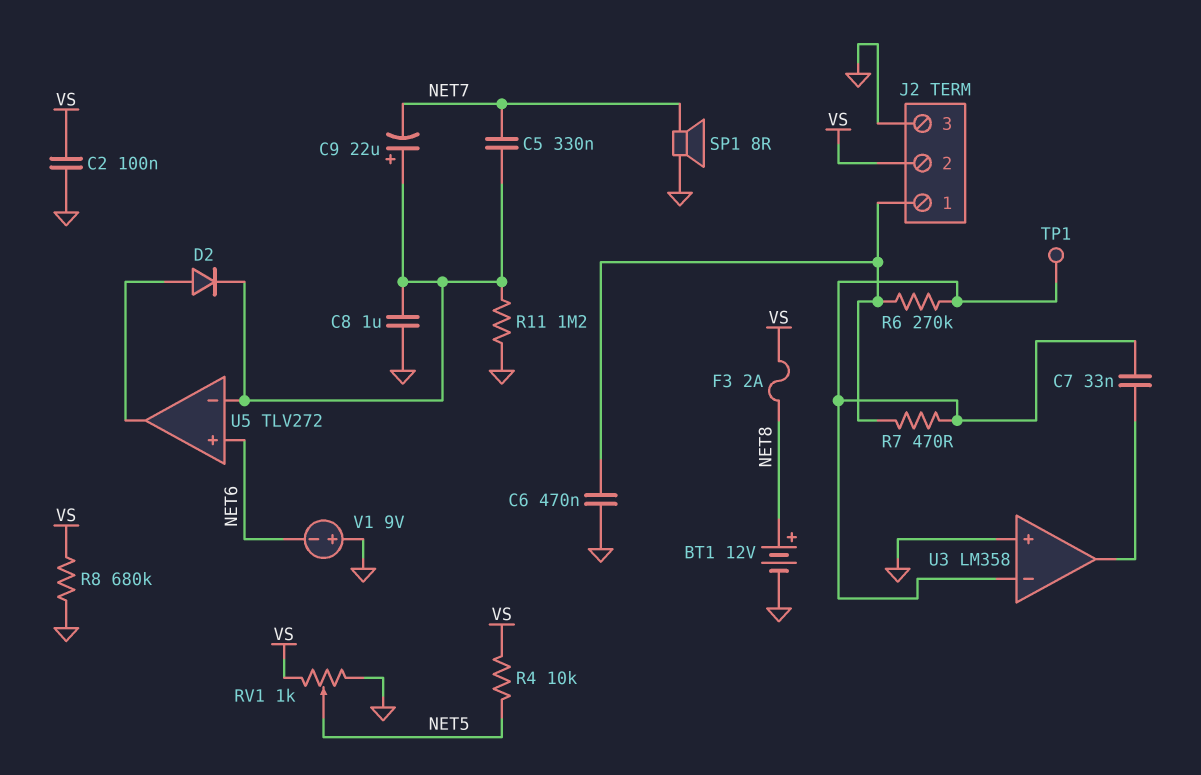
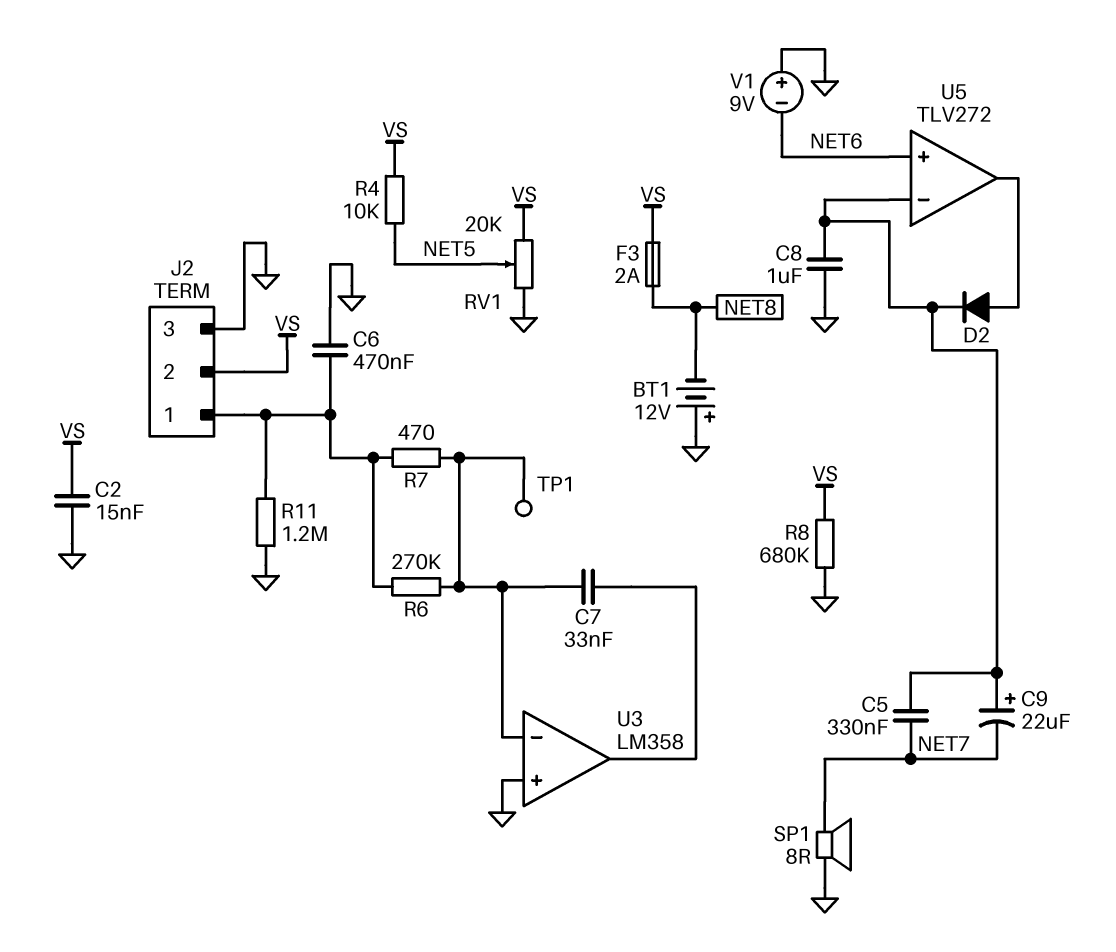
BT1: 12V (plus NET8, minus GND) -> 12V (plus GND, minus NET8)
C2: 100nF (GND, VS) -> 15nF (GND, VS)
R11: 1.2M (GND, U5/in-) -> 1.2M (GND, J2/1)
RV1: 1k (GND, VS, wiper NET5) -> 20k (GND, VS, wiper NET5)

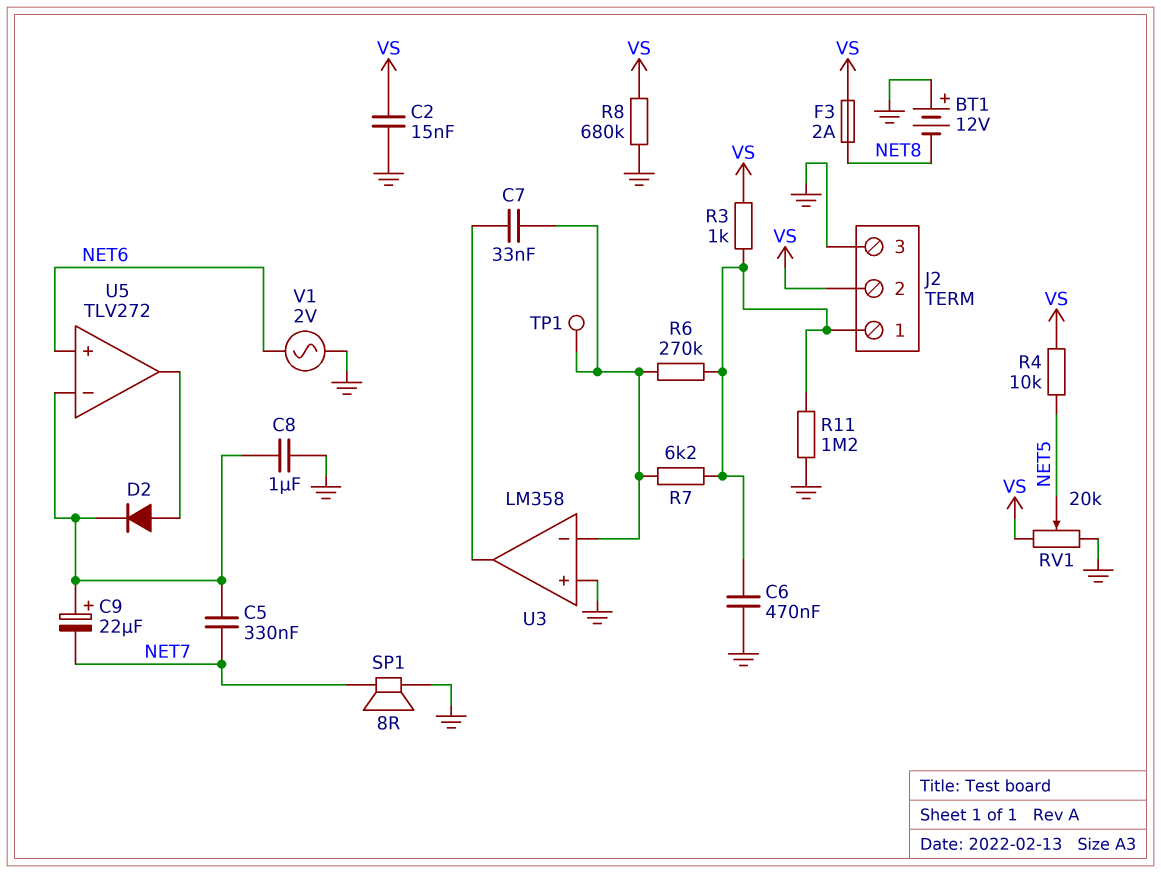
R3: none -> 1k (J2/1, VS)
R7: 470 (J2/1, U3/in-) -> 6.2k (J2/1, U3/in-)
V1: 9V (plus GND, minus NET6) -> AC 2V (GND, NET6)

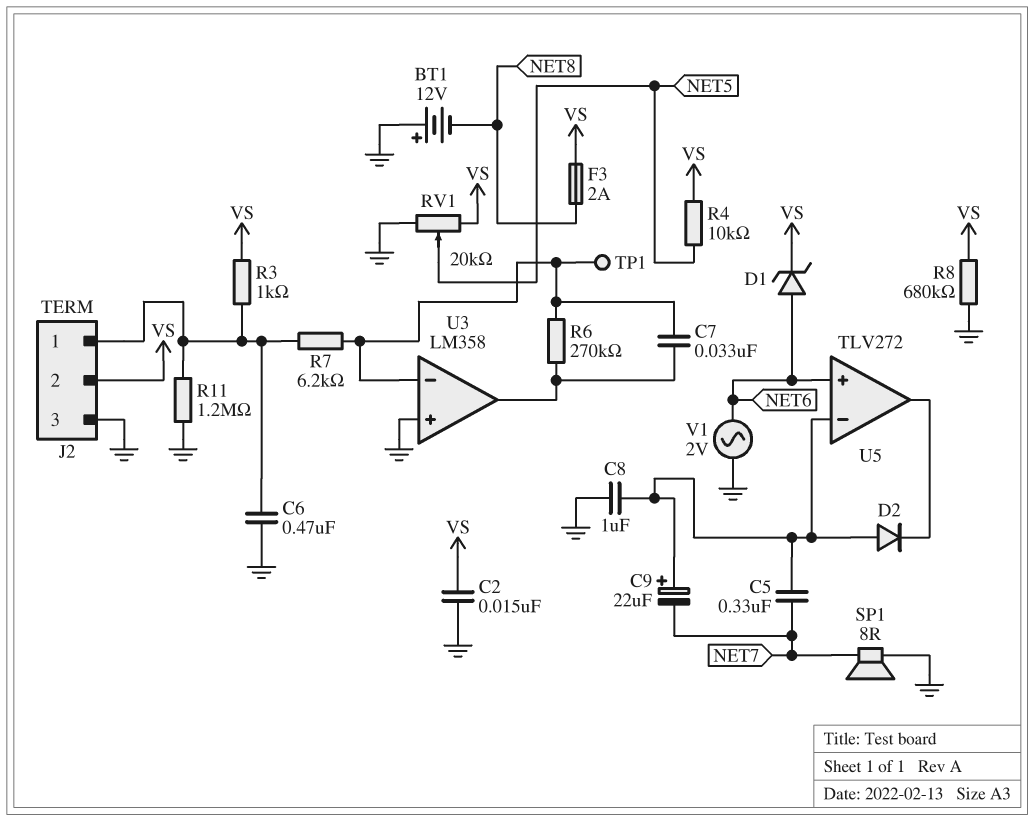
D1: none -> zener (A NET6, K VS)
D2: diode (A U5/out, K U5/in-) -> diode (A U5/in-, K U5/out)
R6: 270k (J2/1, U3/in-) -> 270k (U3/in-, U3/out)

